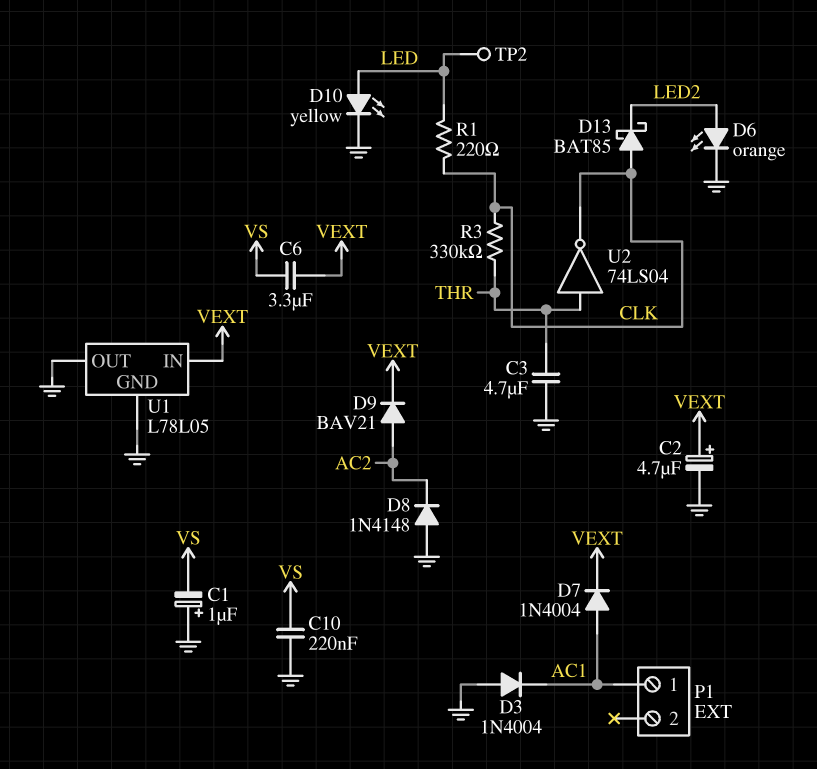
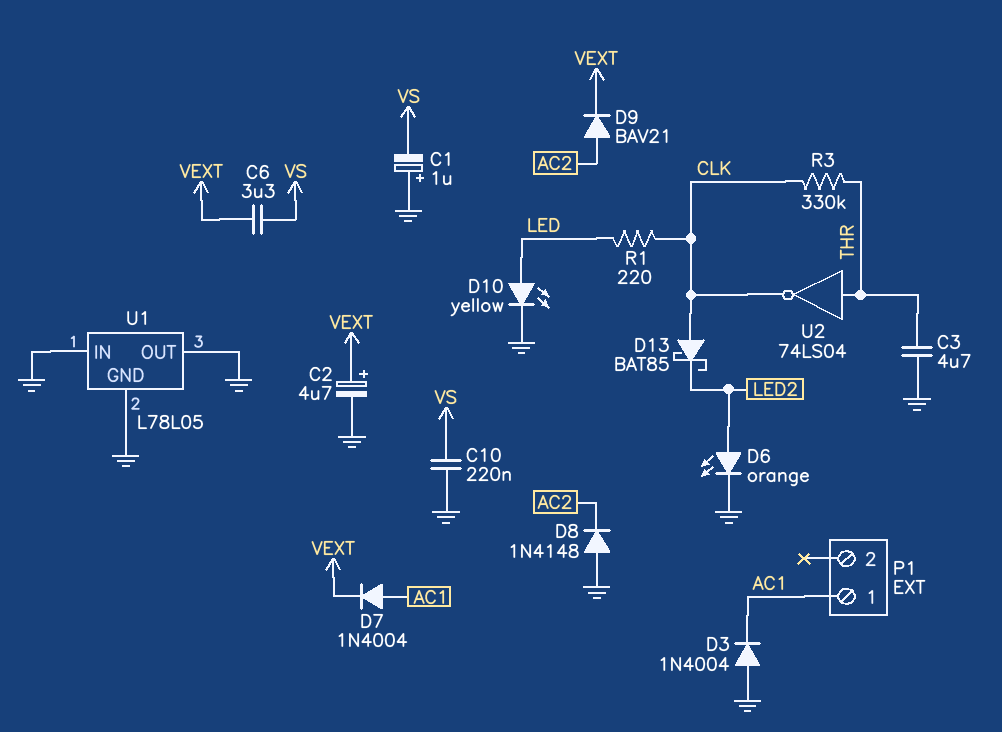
TP2: test point (LED) -> none
U1 pin IN: VEXT -> GND

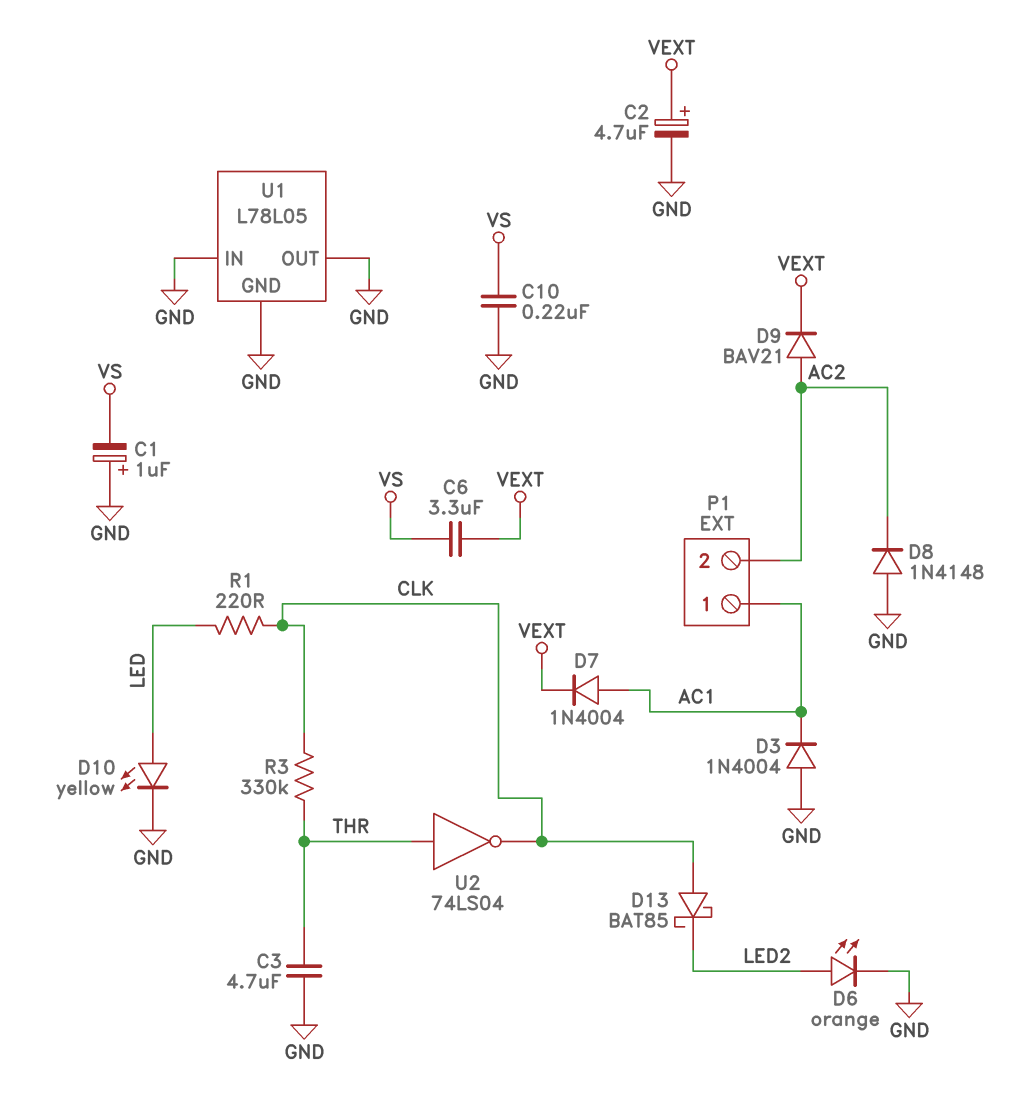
P1 pin 2: none -> AC2

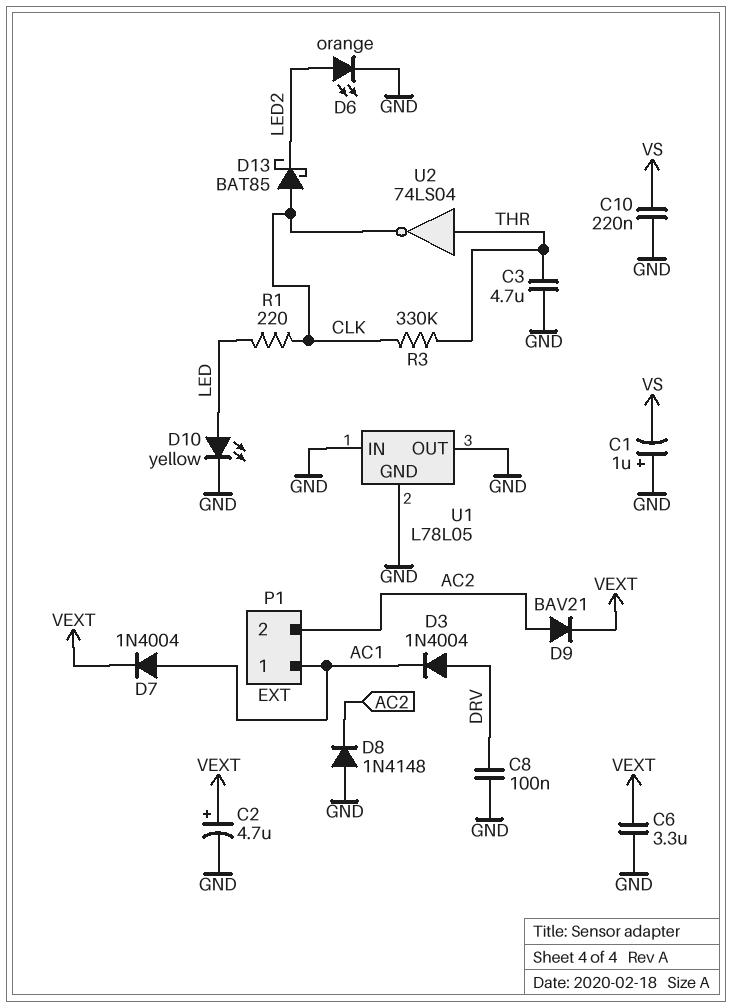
C6: 3.3uF (VEXT, VS) -> 3.3uF (GND, VEXT)
C8: none -> 100nF (DRV, GND)
D3: diode 1N4004 (A GND, K AC1) -> diode 1N4004 (A DRV, K AC1)

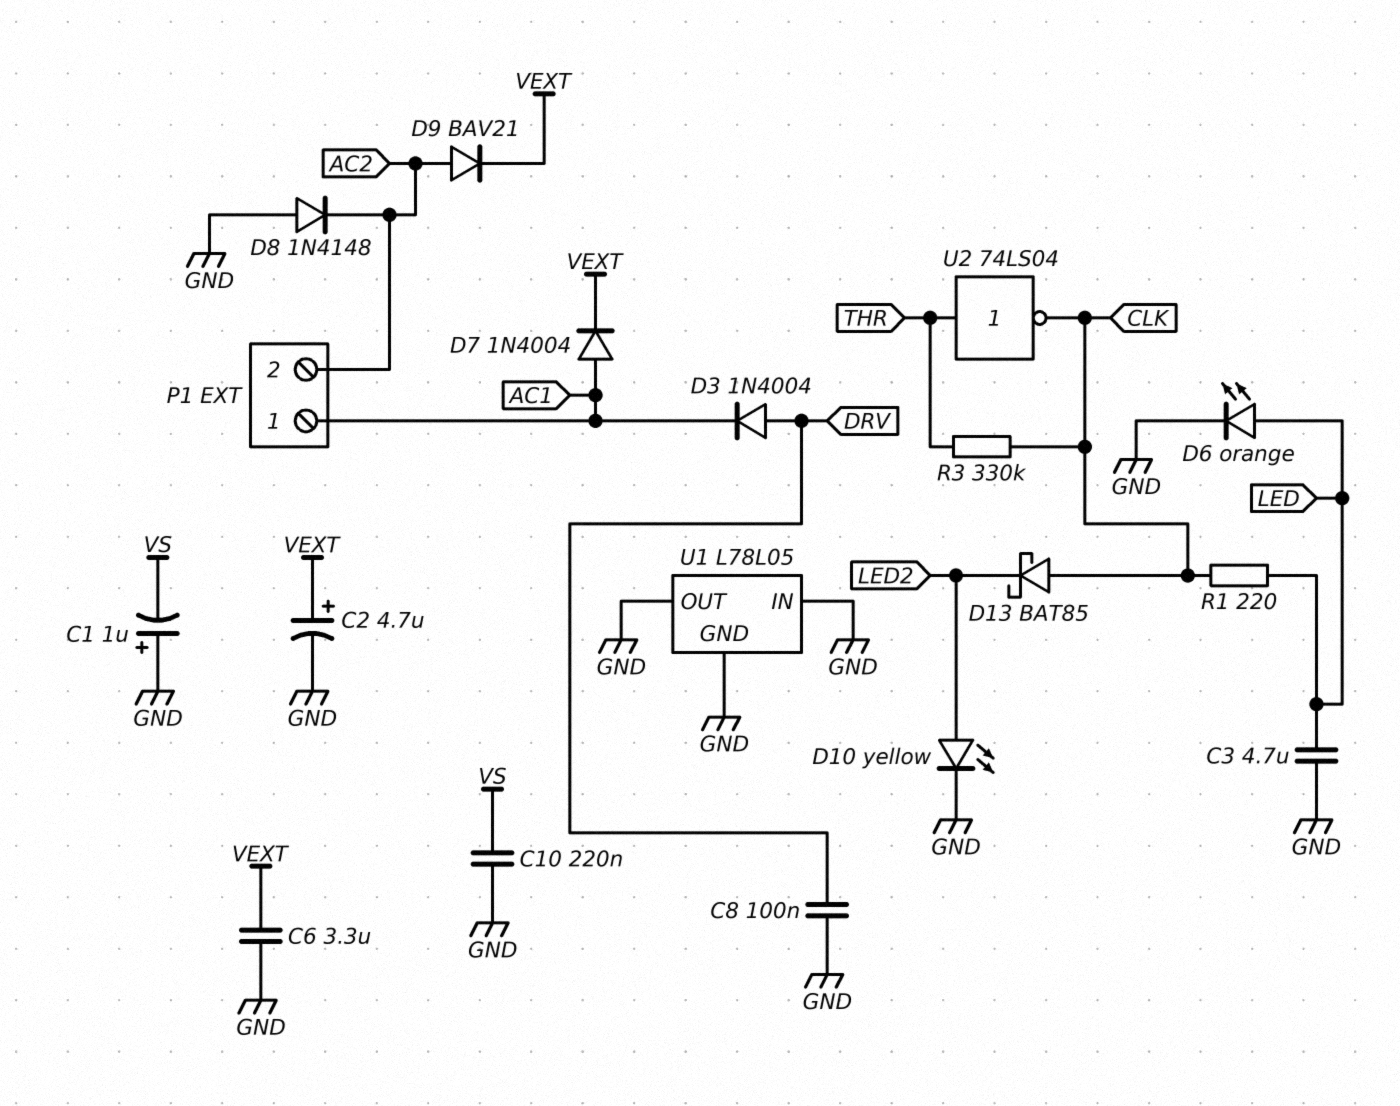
C3: 4.7uF (GND, THR) -> 4.7uF (GND, LED)
D6: LED orange (A LED2, K GND) -> LED orange (A LED, K GND)
D10: LED yellow (A LED, K GND) -> LED yellow (A LED2, K GND)

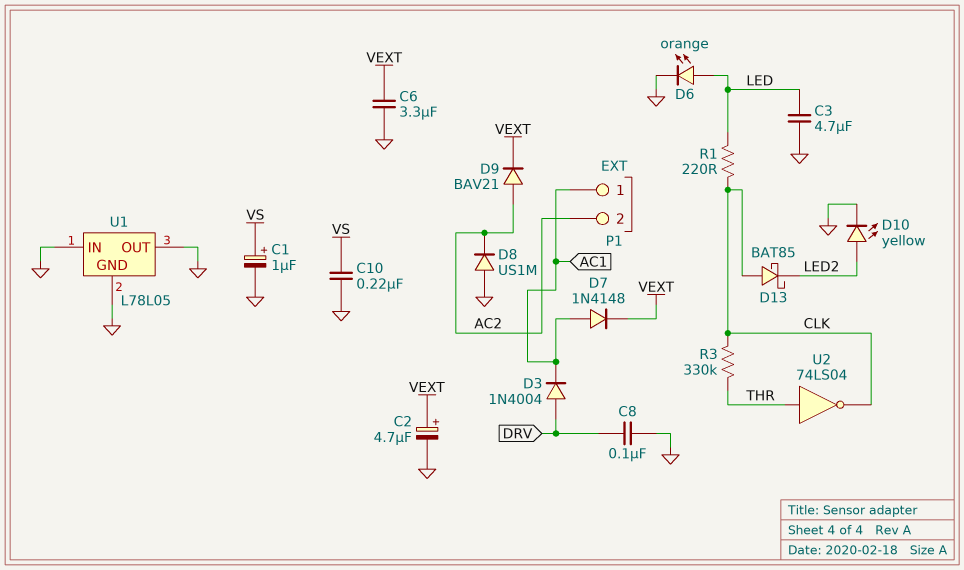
C1: 1uF (plus GND, minus VS) -> 1uF (plus VS, minus GND)
D7: diode 1N4004 (A AC1, K VEXT) -> diode 1N4148 (A AC1, K VEXT)
D8: diode 1N4148 (A GND, K AC2) -> diode US1M (A GND, K AC2)

